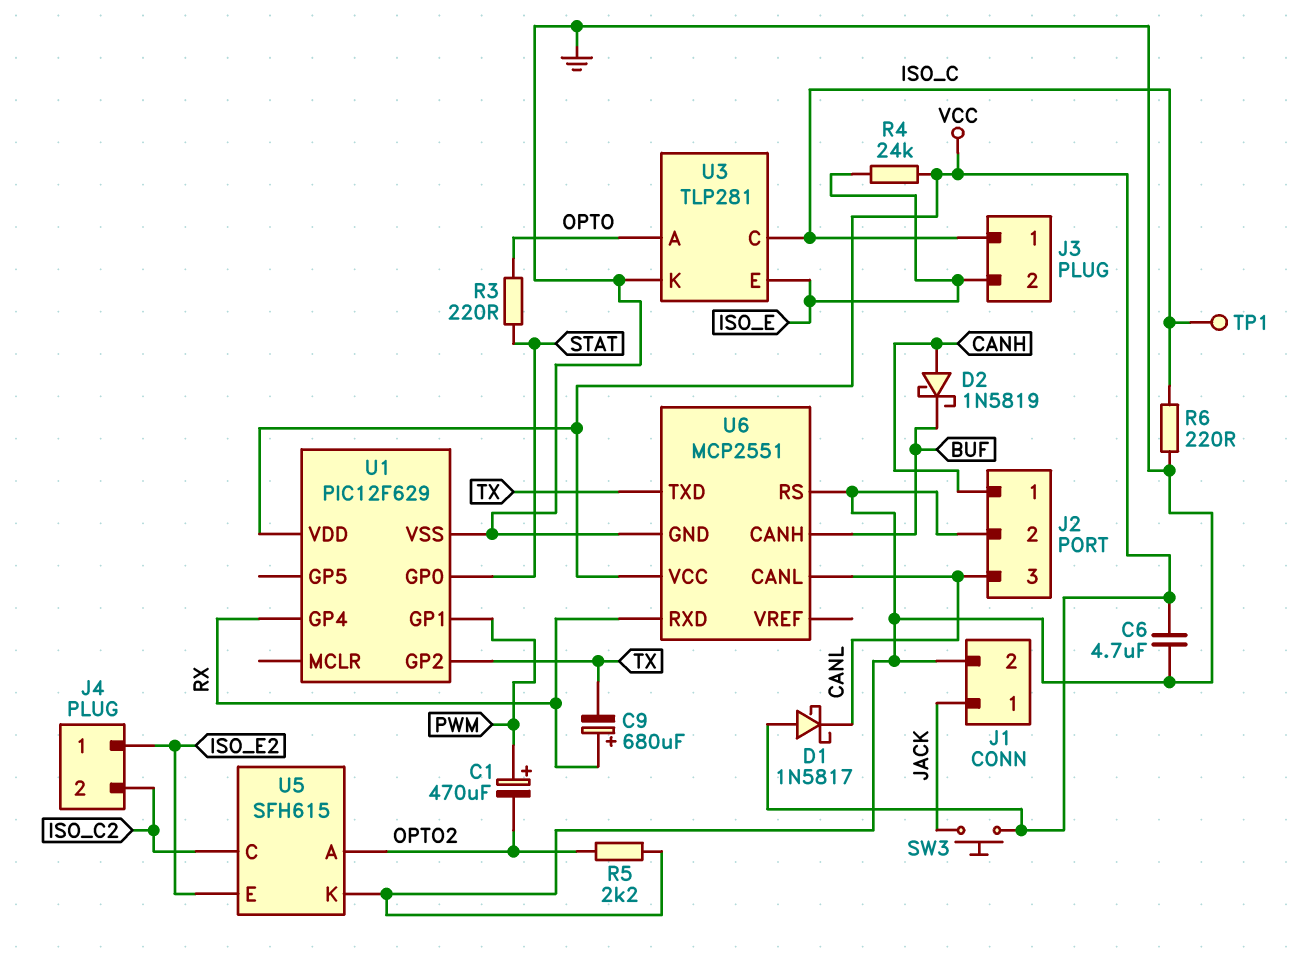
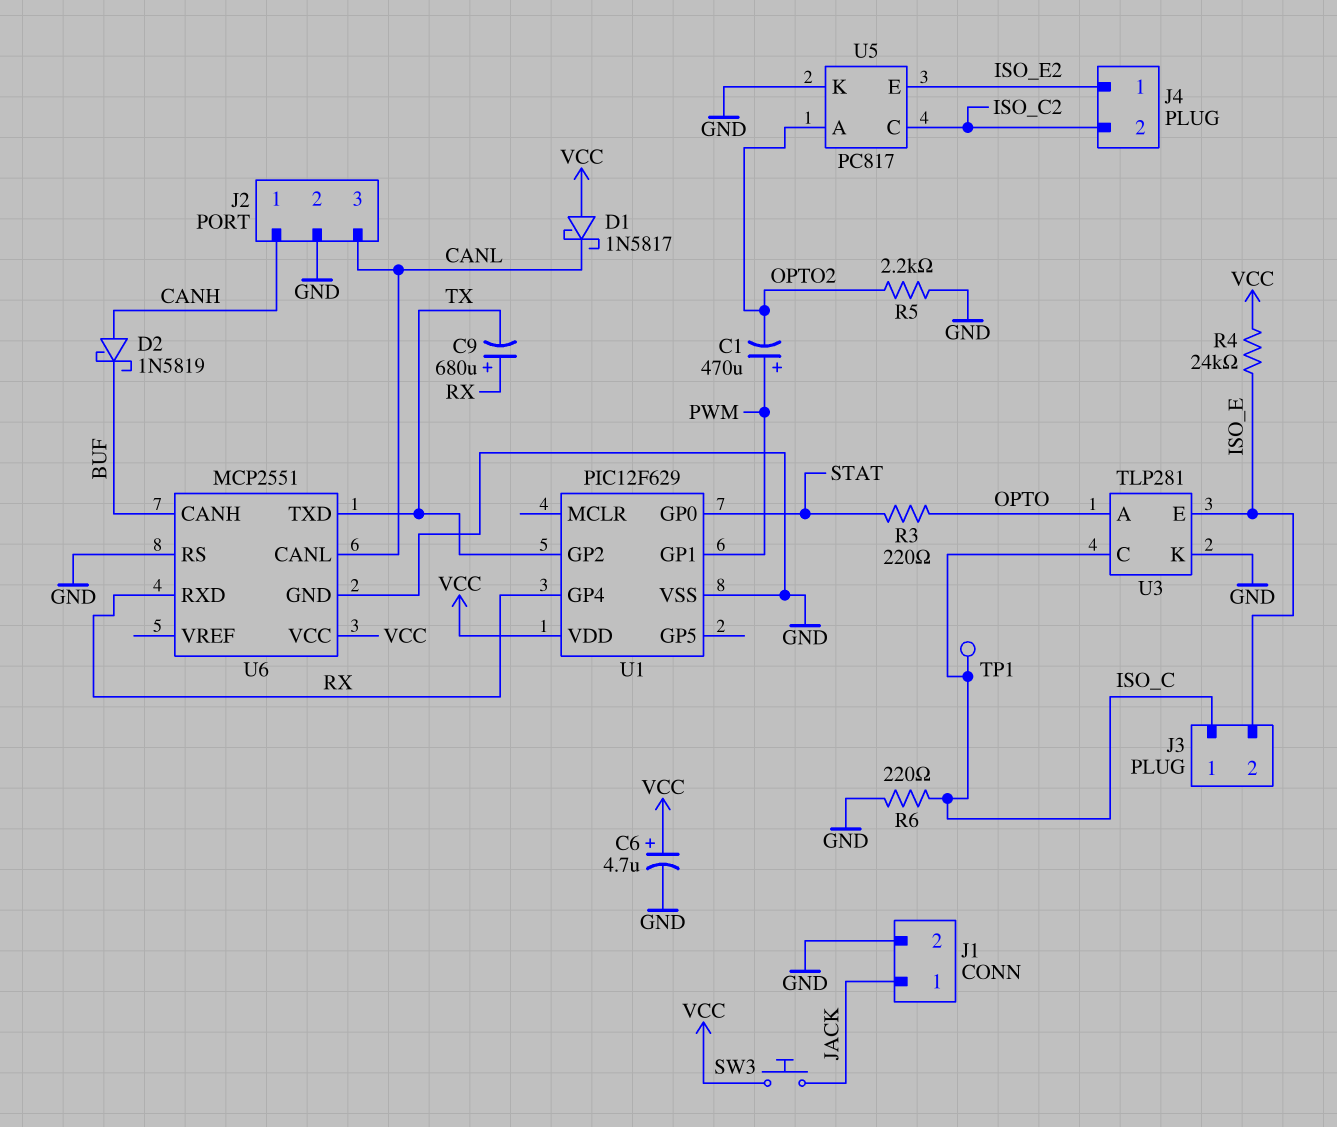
C6: 4.7uF (GND, VCC) -> 4.7uF (plus VCC, minus GND)
U5: SFH615 -> PC817

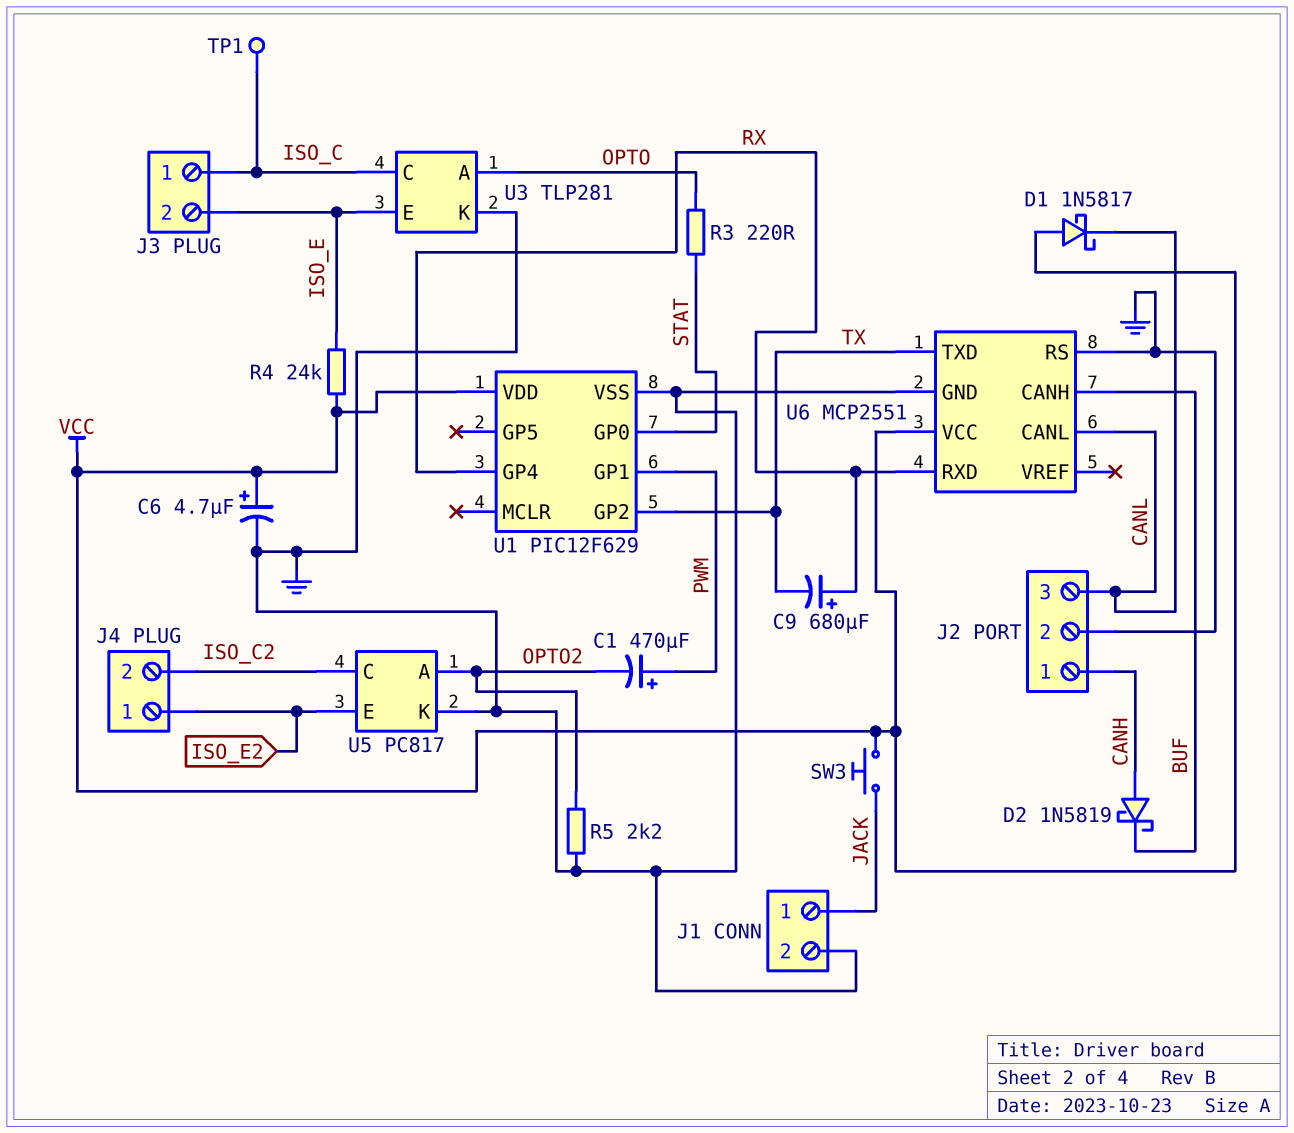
R6: 220 (GND, ISO_C) -> none

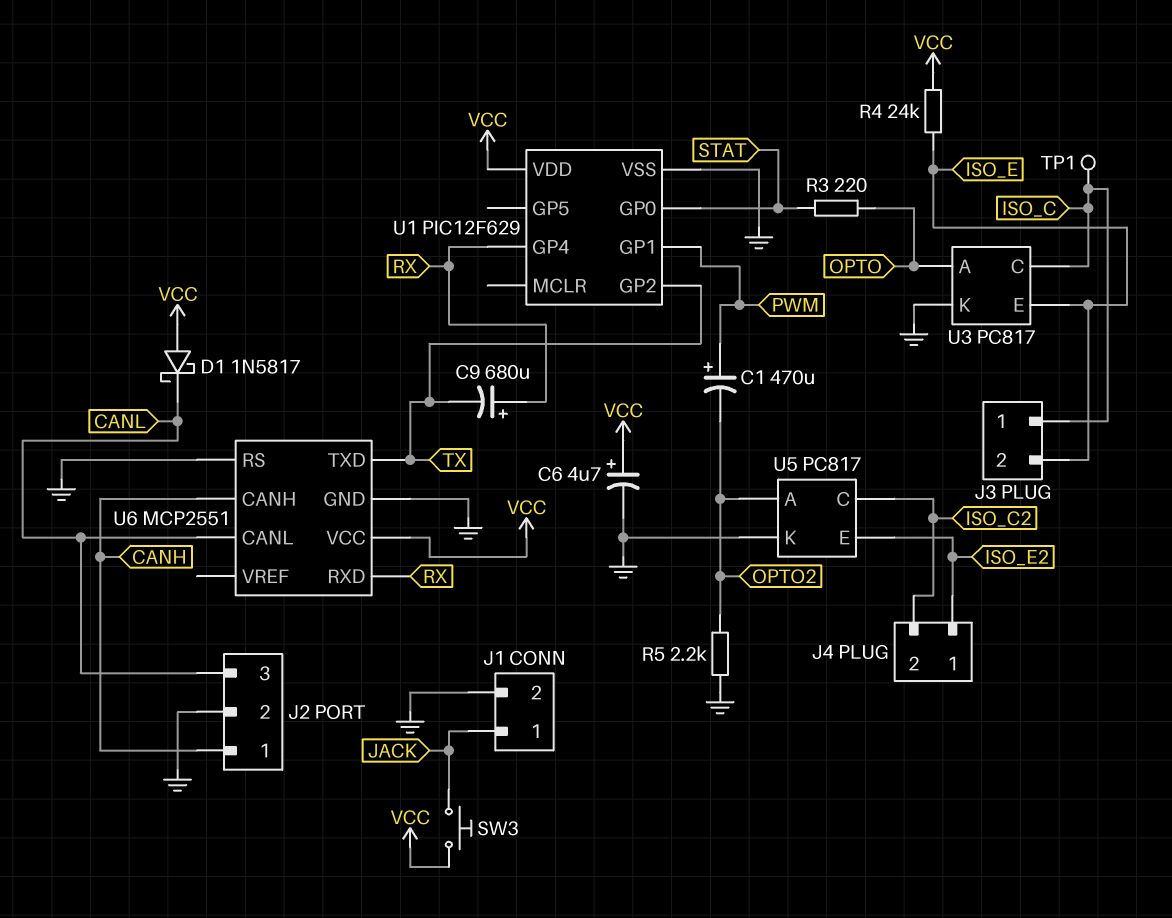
D2: schottky 1N5819 (A CANH, K BUF) -> none
U3: TLP281 -> PC817
U6 pin CANH: BUF -> CANH

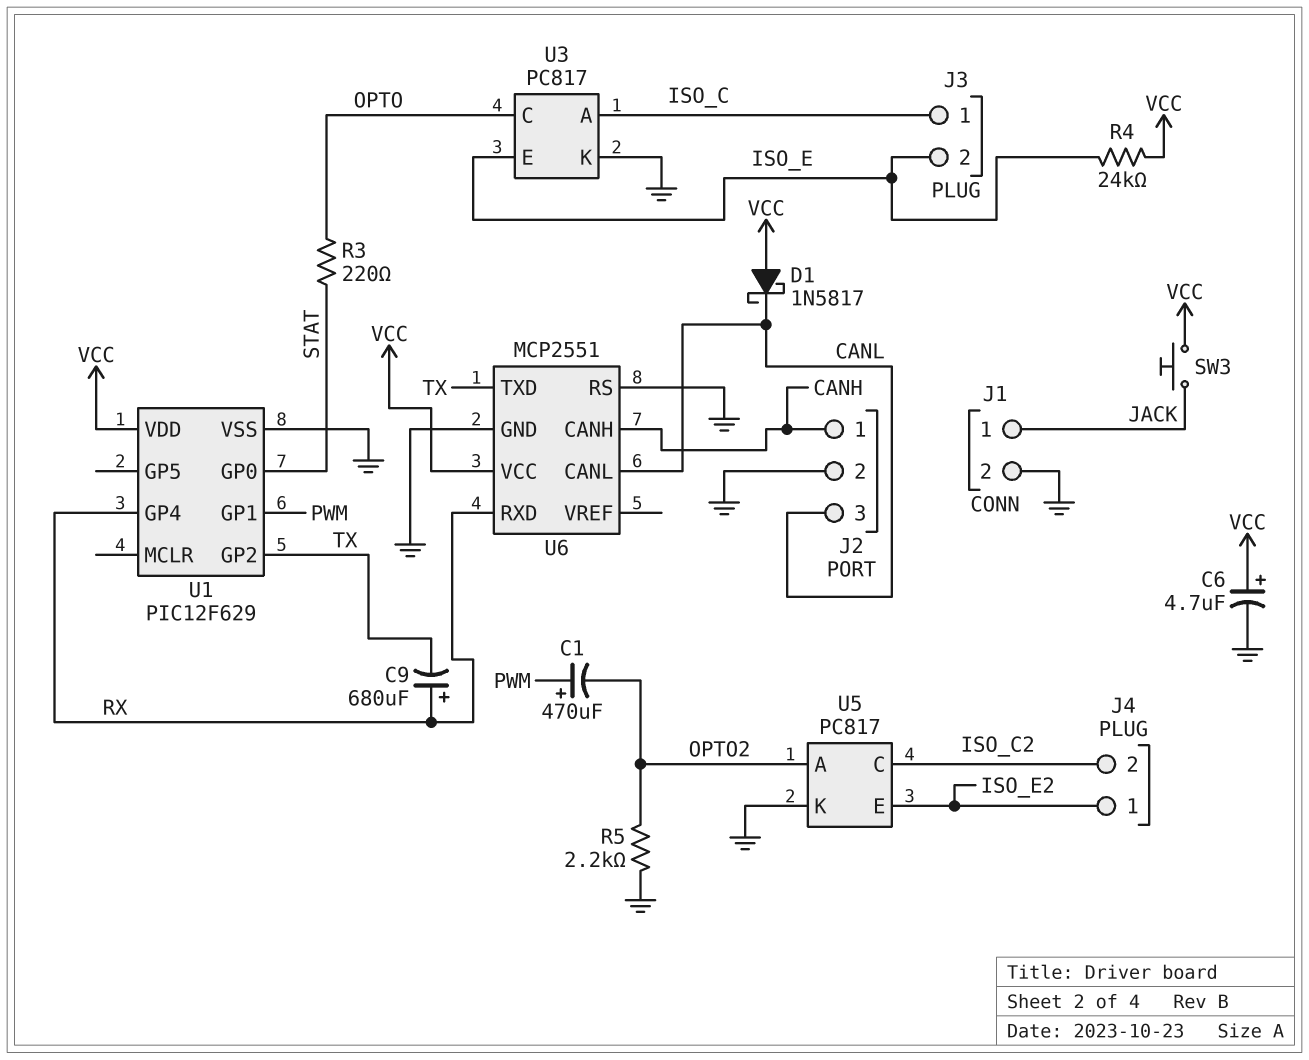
TP1: test point (ISO_C) -> none
U3 pin A: OPTO -> ISO_C
U3 pin C: ISO_C -> OPTO

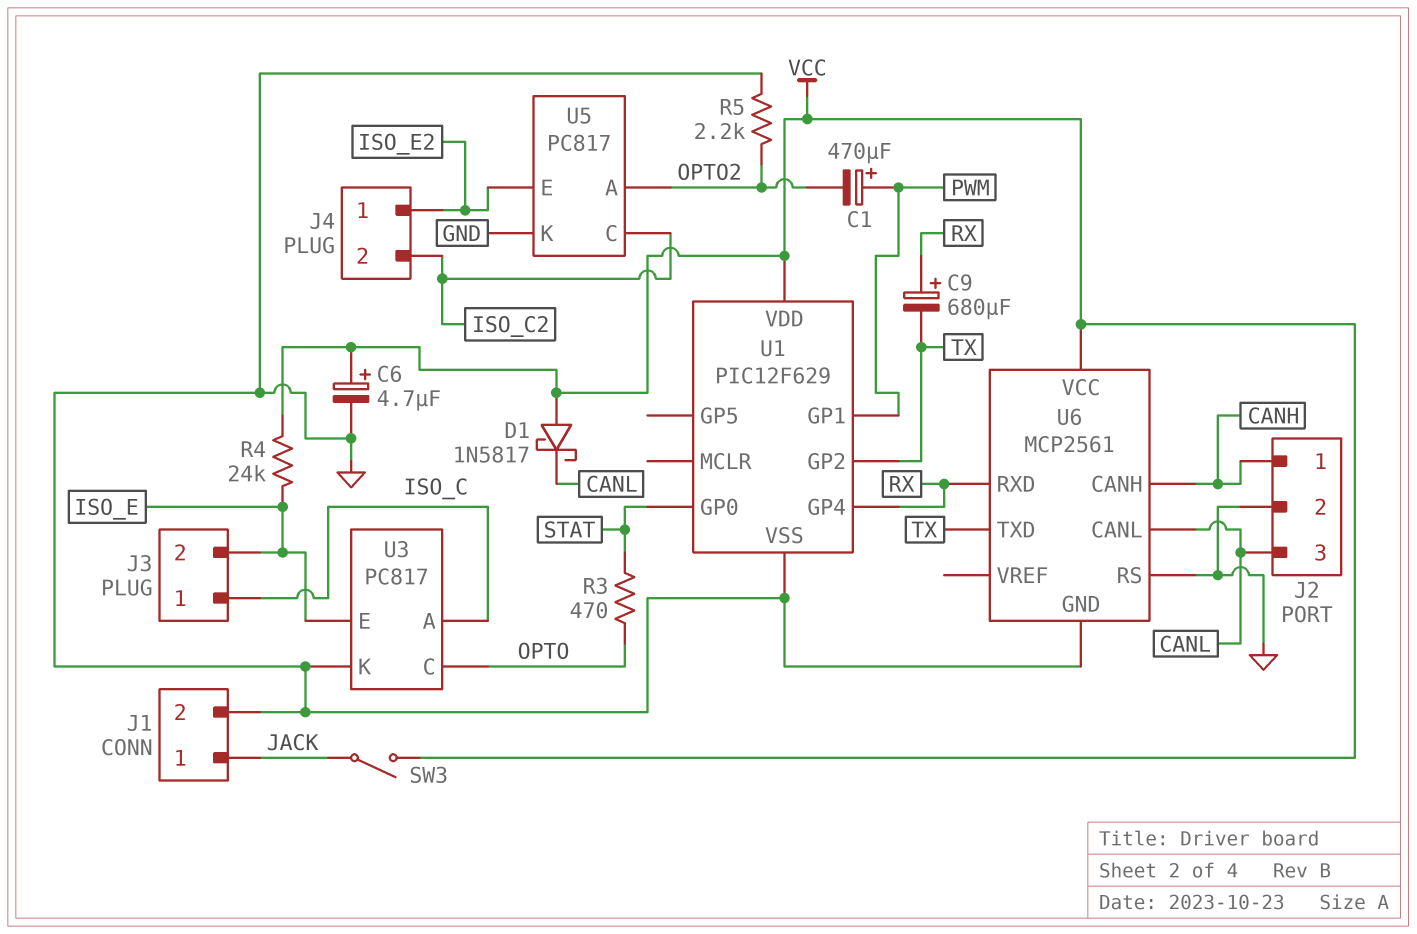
R3: 220 (OPTO, STAT) -> 470 (OPTO, STAT)
SW3: button (JACK, VCC) -> switch (JACK, VCC)
U6: MCP2551 -> MCP2561

